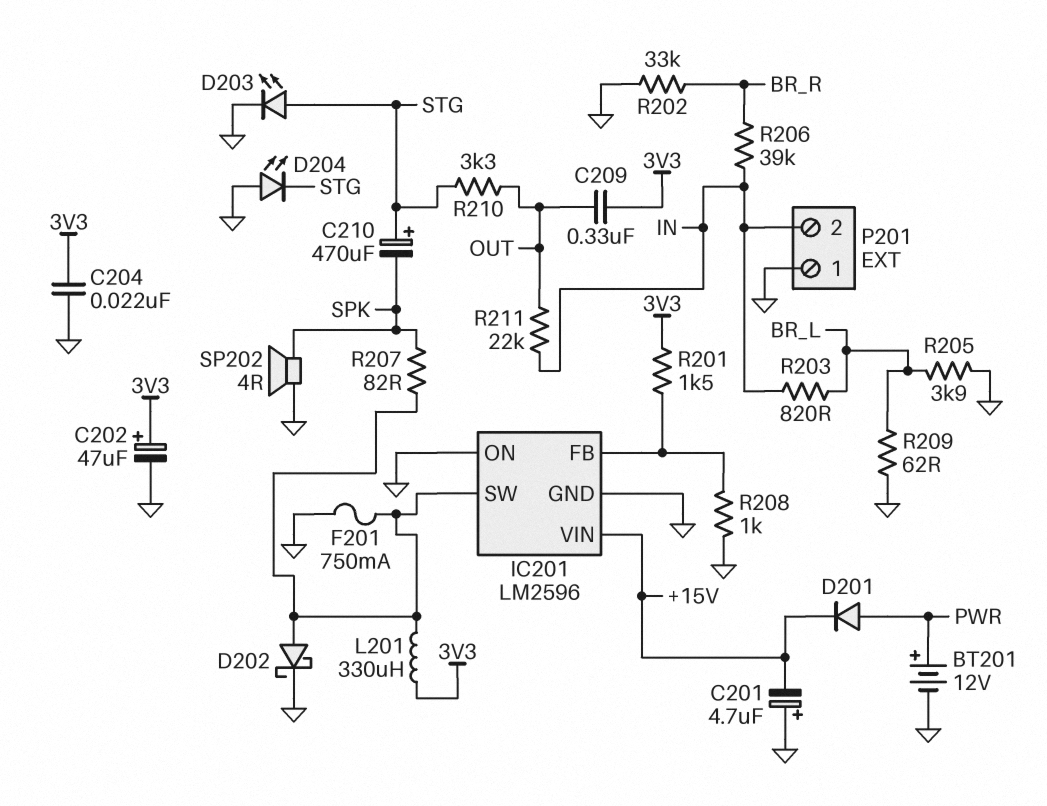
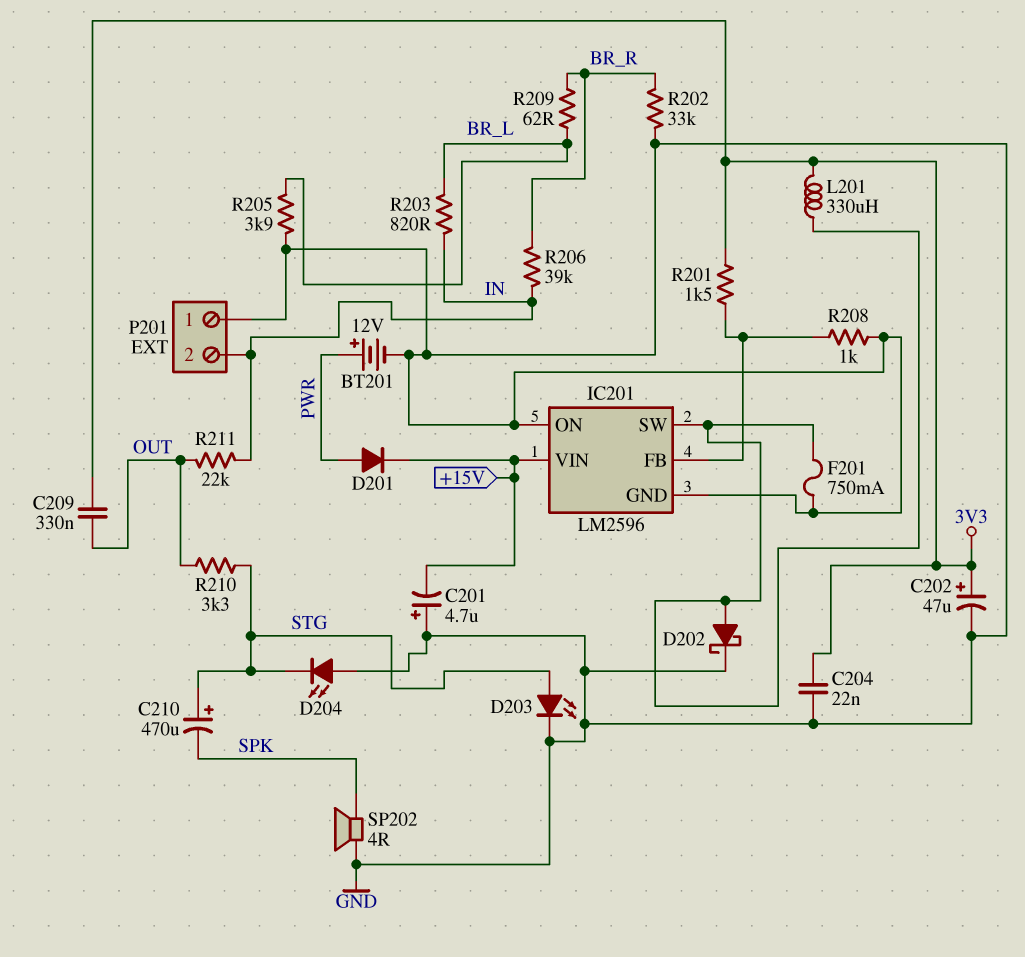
R207: 82 (IC201/SW, SPK) -> none
R209: 62 (BR_L, GND) -> 62 (BR_L, BR_R)

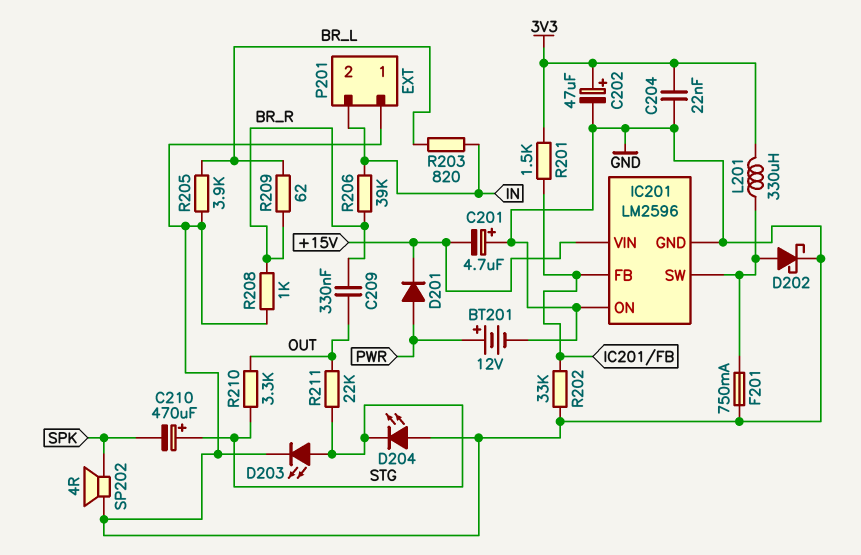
C209: 330nF (3V3, OUT) -> 330nF (BR_R, OUT)
R202: 33k (BR_R, GND) -> 33k (GND, IC201/FB)
R208: 1k (GND, IC201/FB) -> 1k (BR_R, GND)
R211: 22k (IN, OUT) -> 22k (OUT, STG)

